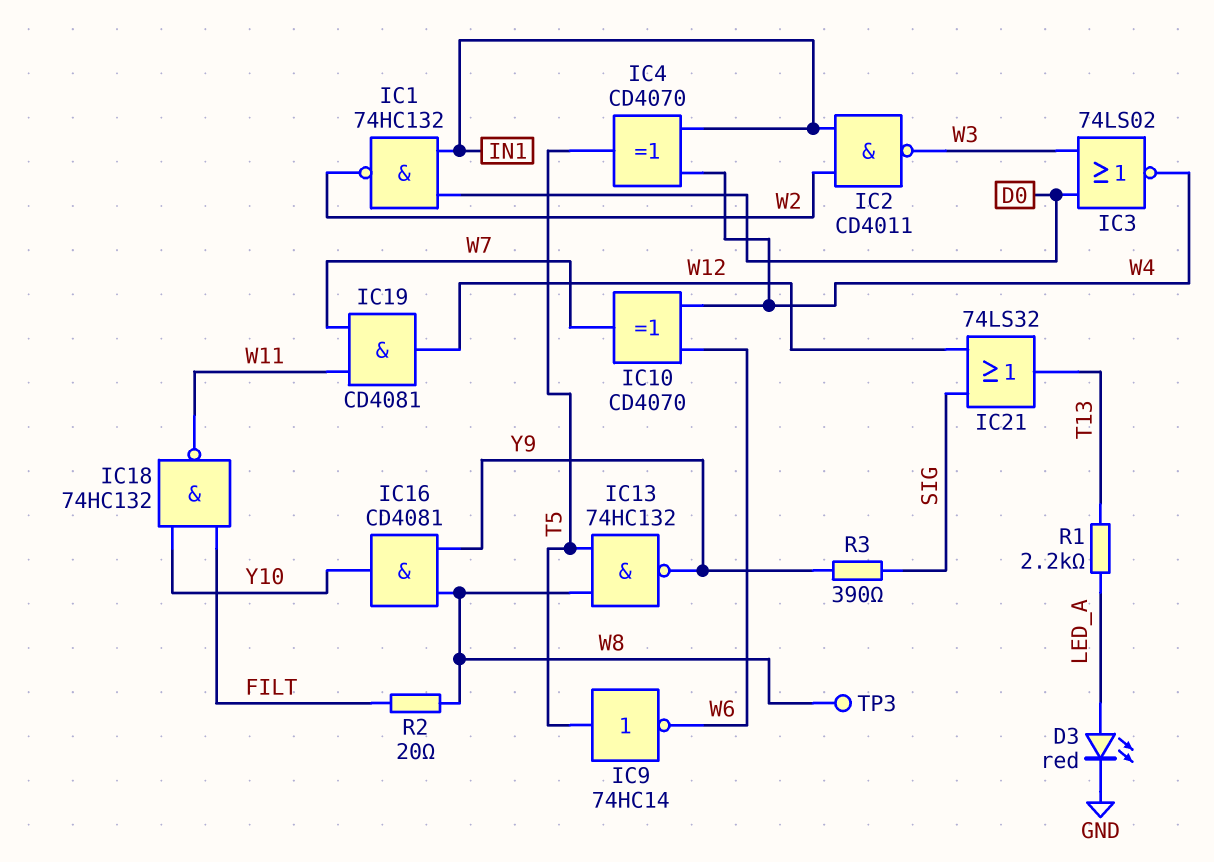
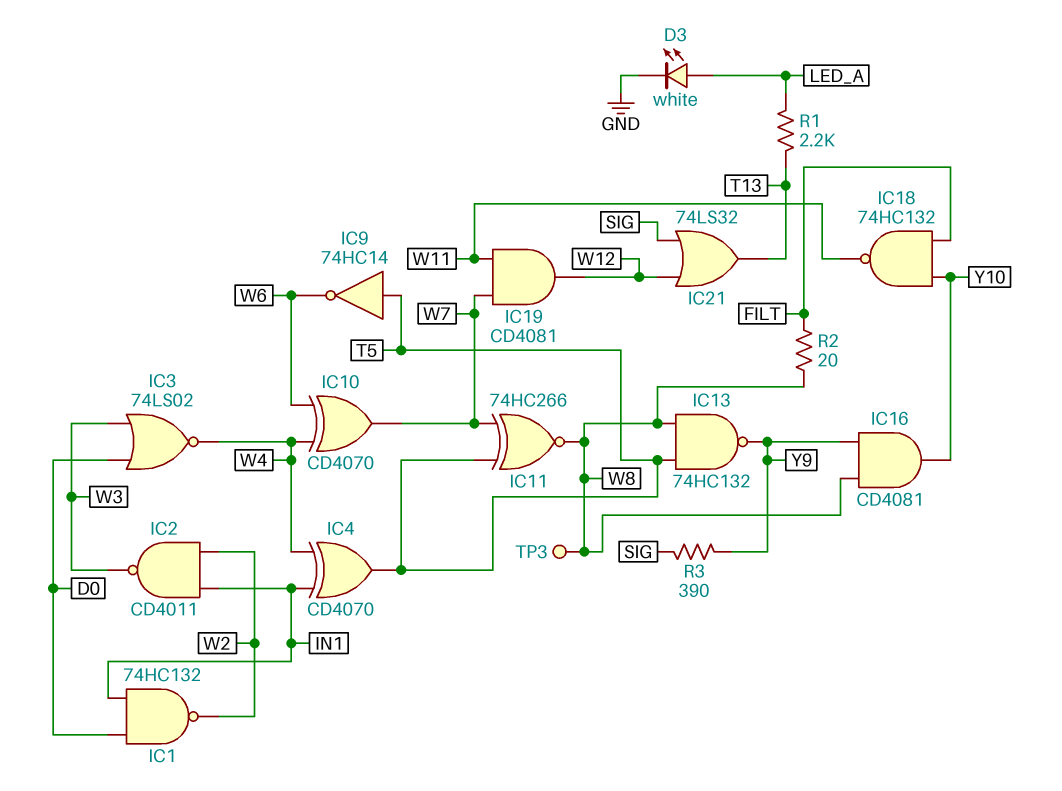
D3: LED red (A LED_A, K GND) -> LED white (A LED_A, K GND)
IC11: none -> XNOR 74HC266 (in T5, in W7, out W8)

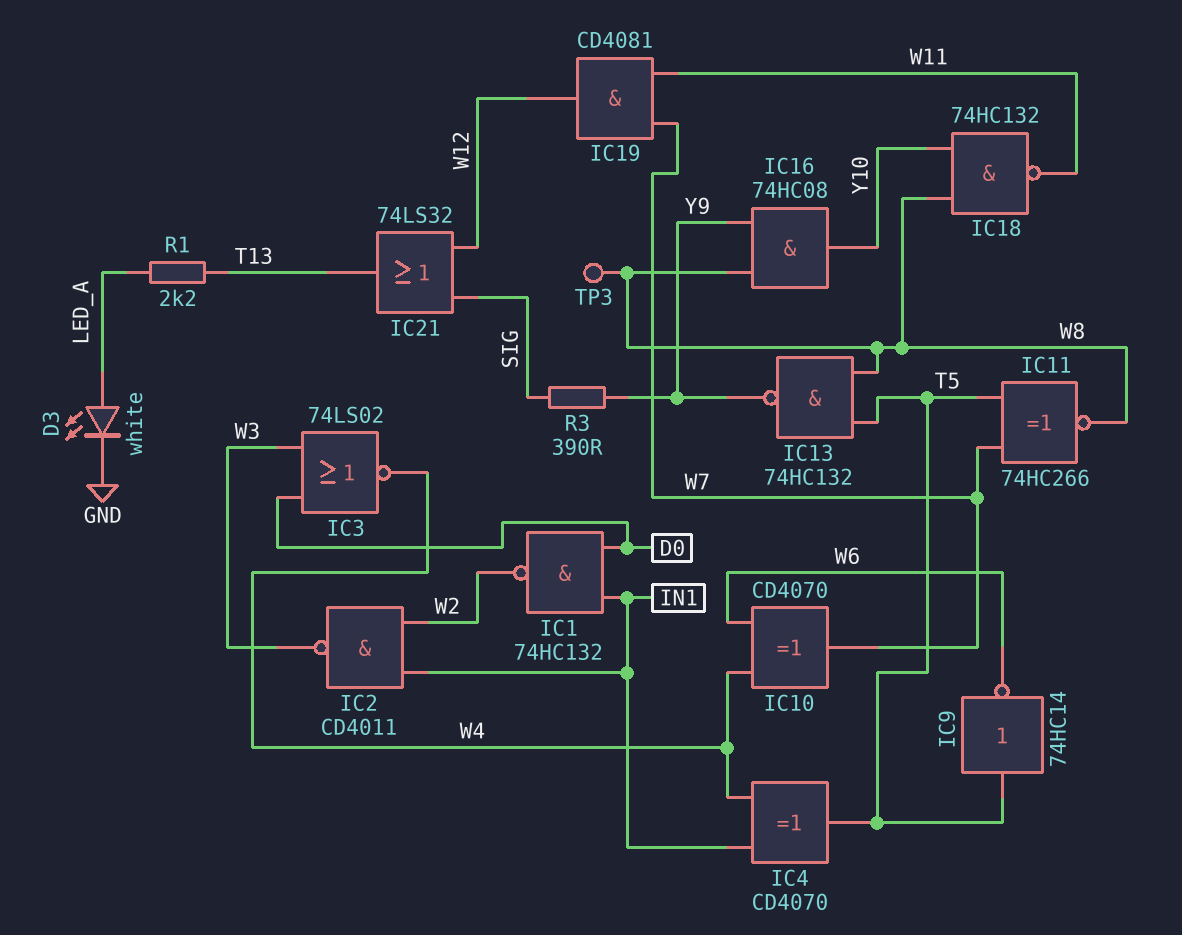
IC16: AND CD4081 (in W8, in Y9, out Y10) -> AND 74HC08 (in W8, in Y9, out Y10)
IC18: NAND 74HC132 (in FILT, in Y10, out W11) -> NAND 74HC132 (in W8, in Y10, out W11)
R2: 20 (FILT, W8) -> none

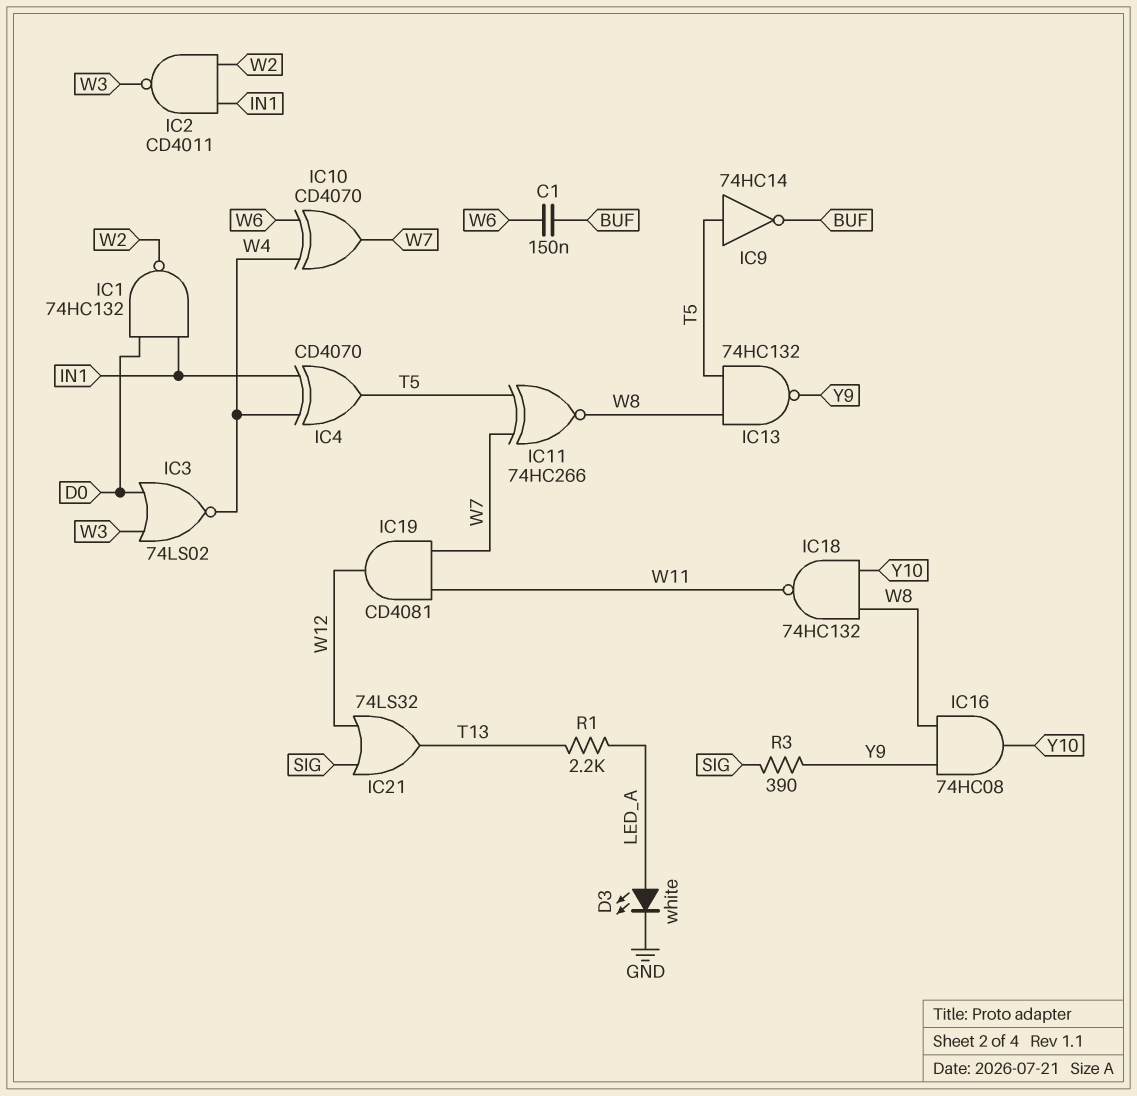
C1: none -> 150nF (BUF, W6)
IC9: NOT 74HC14 (in T5, out W6) -> NOT 74HC14 (in T5, out BUF)
TP3: test point (W8) -> none

